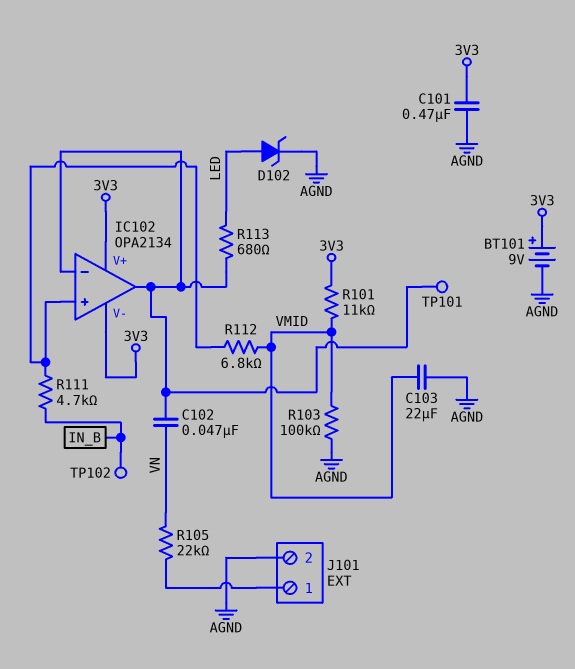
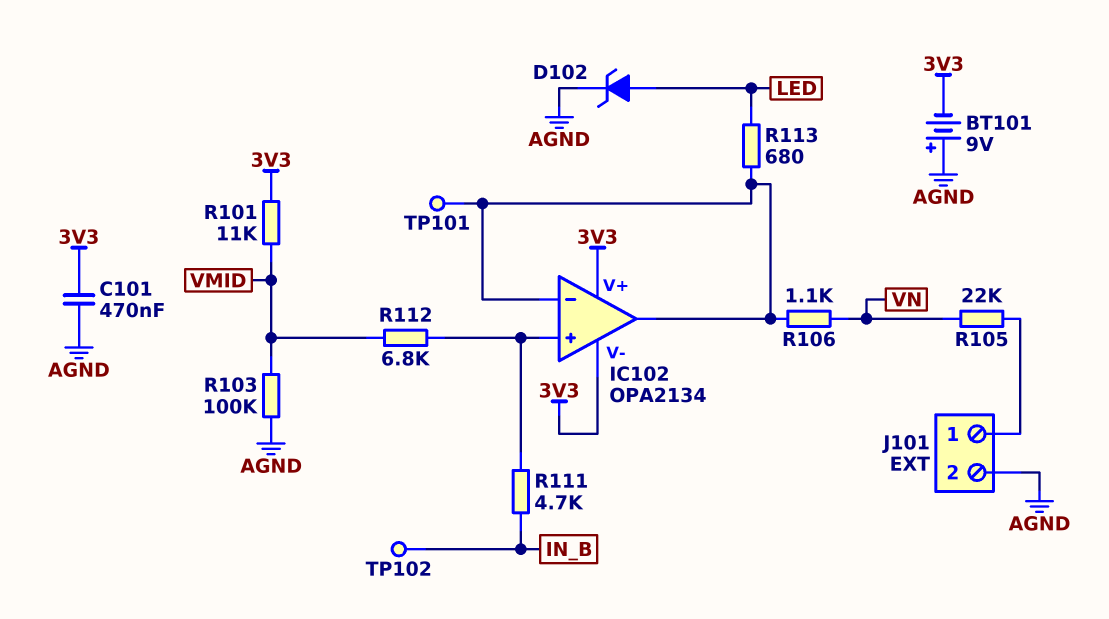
BT101: 9V (plus 3V3, minus AGND) -> 9V (plus AGND, minus 3V3)
C102: 47nF (IC102/in-, VN) -> none
C103: 22uF (AGND, VMID) -> none
R106: none -> 1.1k (IC102/in-, VN)

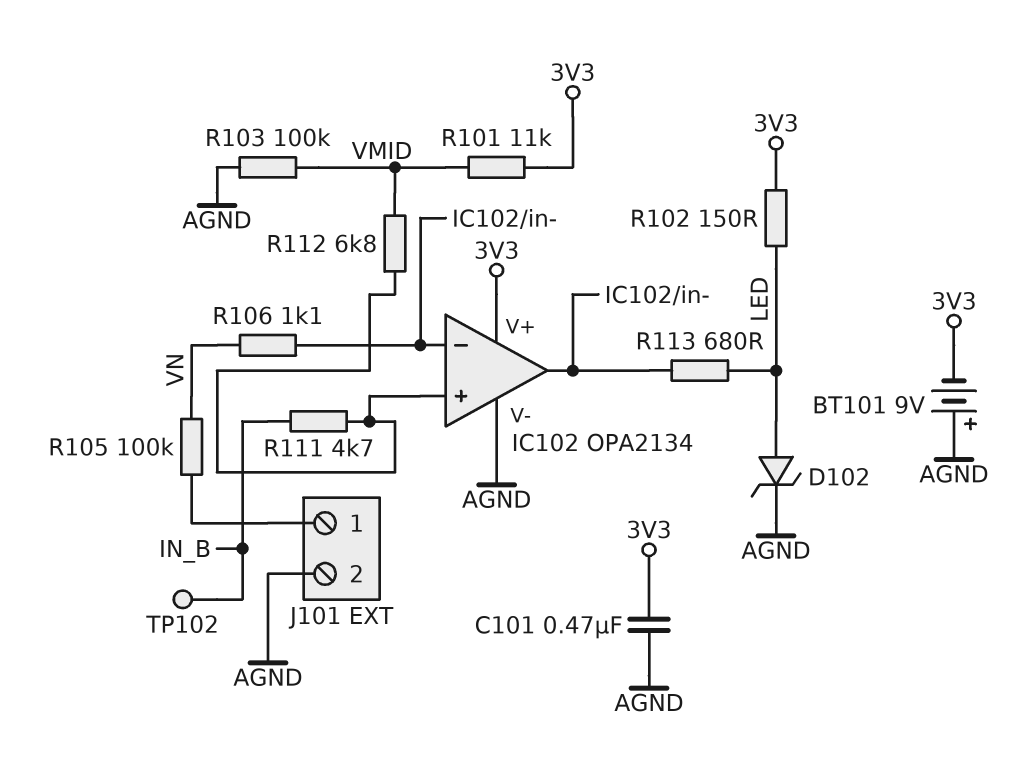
IC102 pin V-: 3V3 -> AGND
R102: none -> 150 (3V3, LED)
R105: 22k (J101/1, VN) -> 100k (J101/1, VN)
TP101: test point (IC102/in-) -> none

